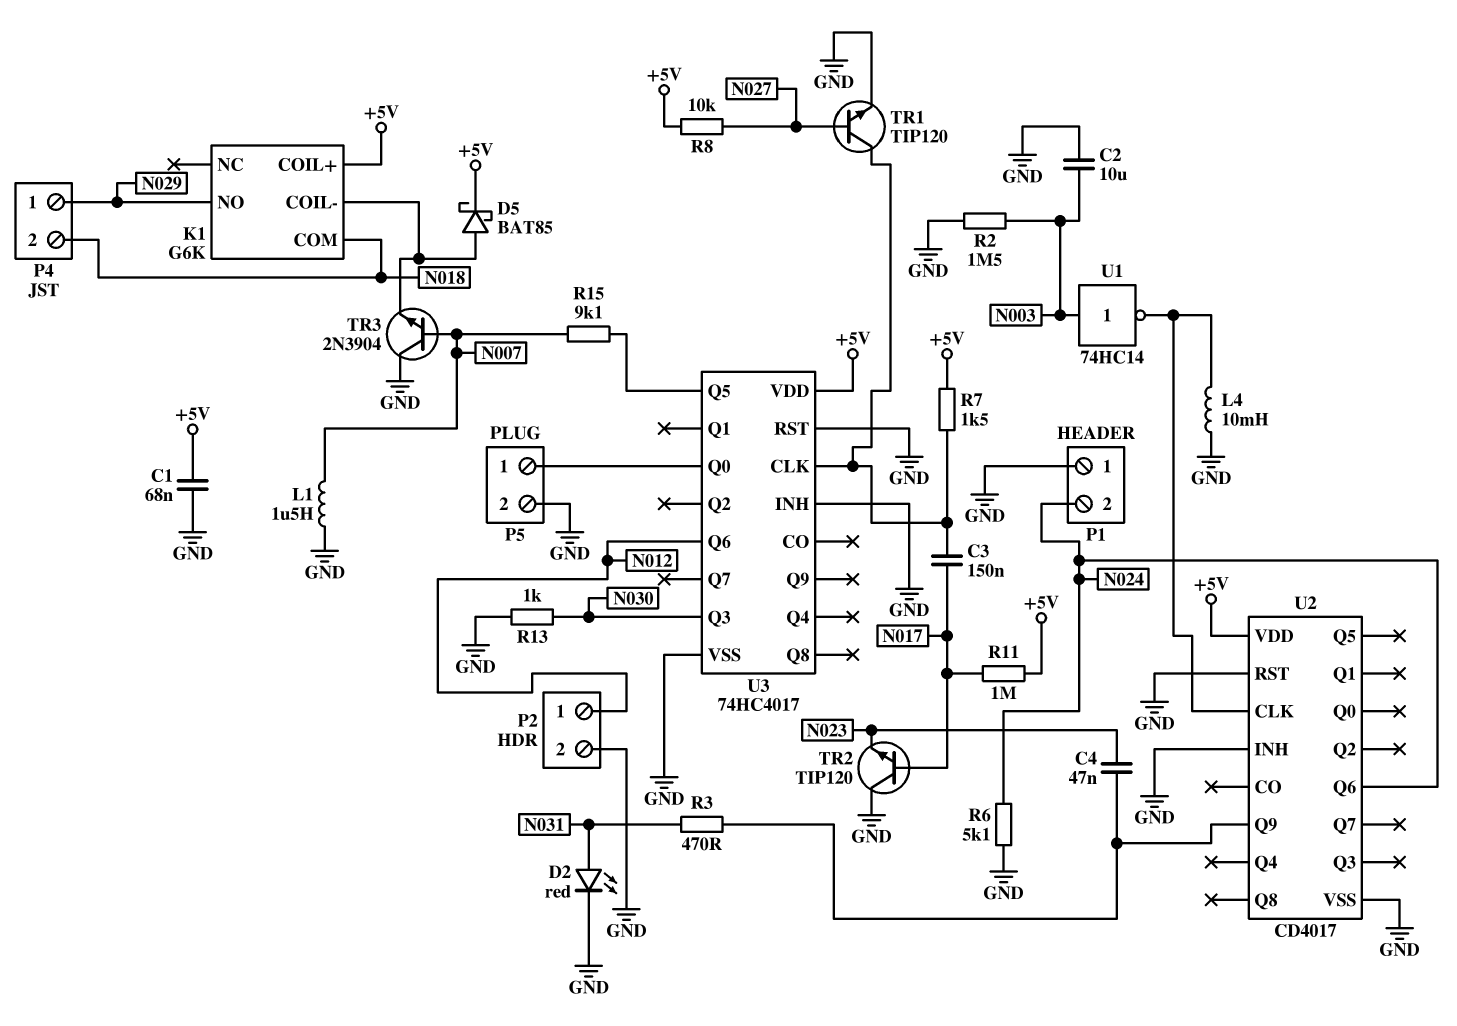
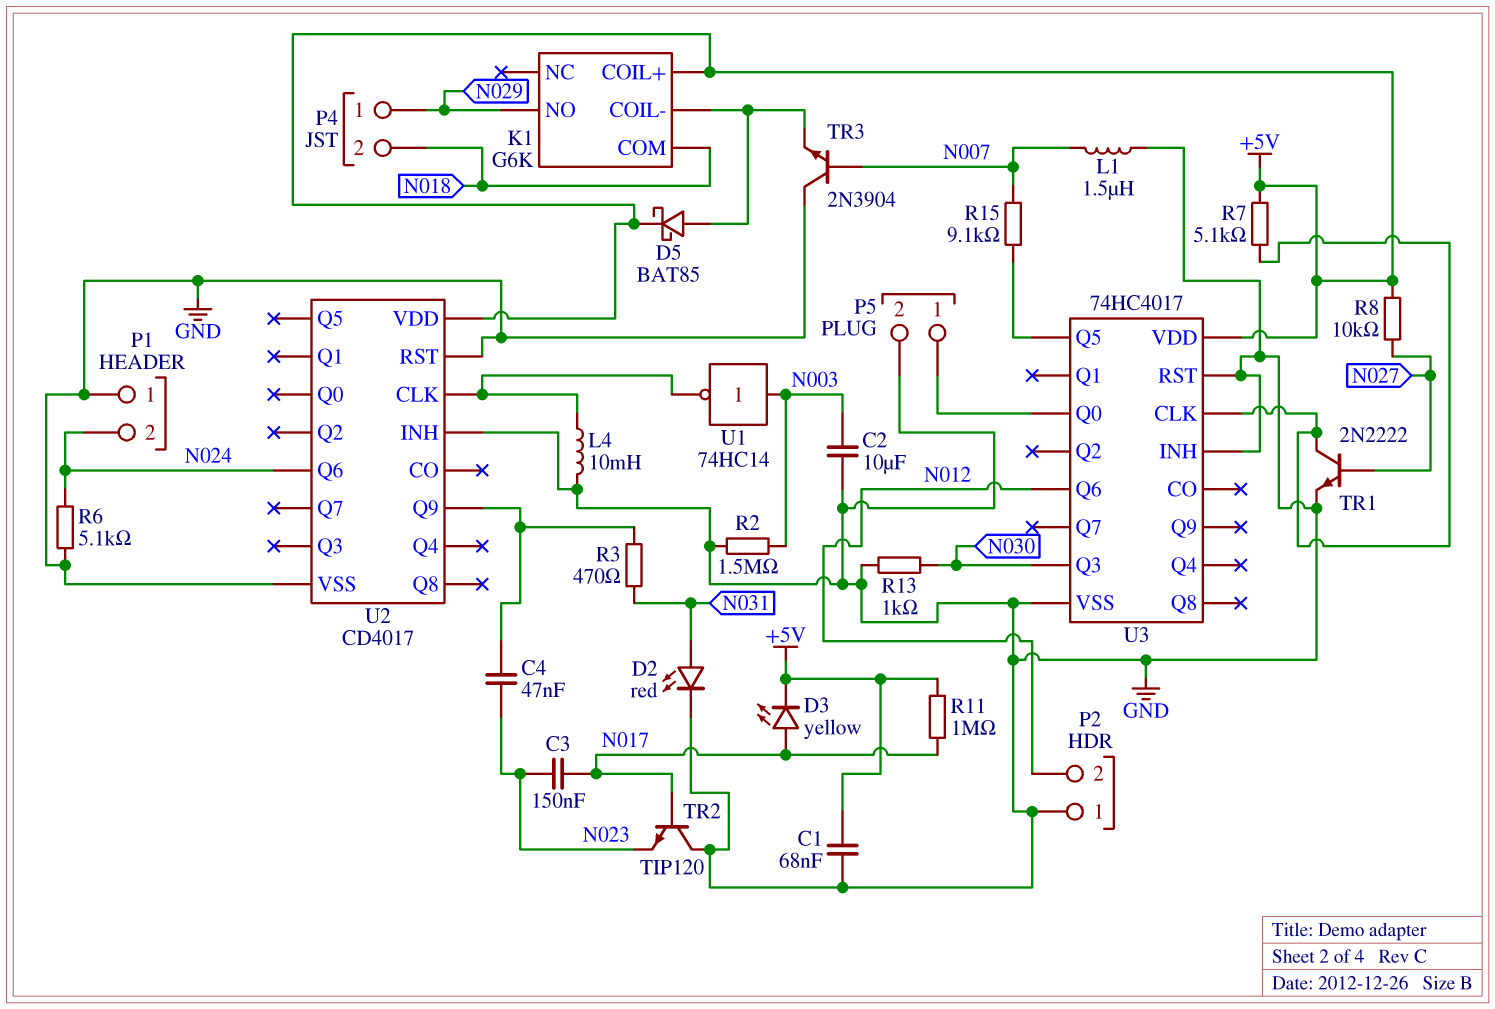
C3: 150nF (N017, U3/CLK) -> 150nF (N017, N023)
D3: none -> LED yellow (A N017, K +5V)
P2 pin 1: N012 -> GND
P2 pin 2: GND -> N012
R7: 1.5k (+5V, U3/CLK) -> 5.1k (+5V, U3/CLK)
TR1: NPN TIP120 (B N027, C U3/CLK, E GND) -> NPN 2N2222 (B N027, C U3/CLK, E GND)

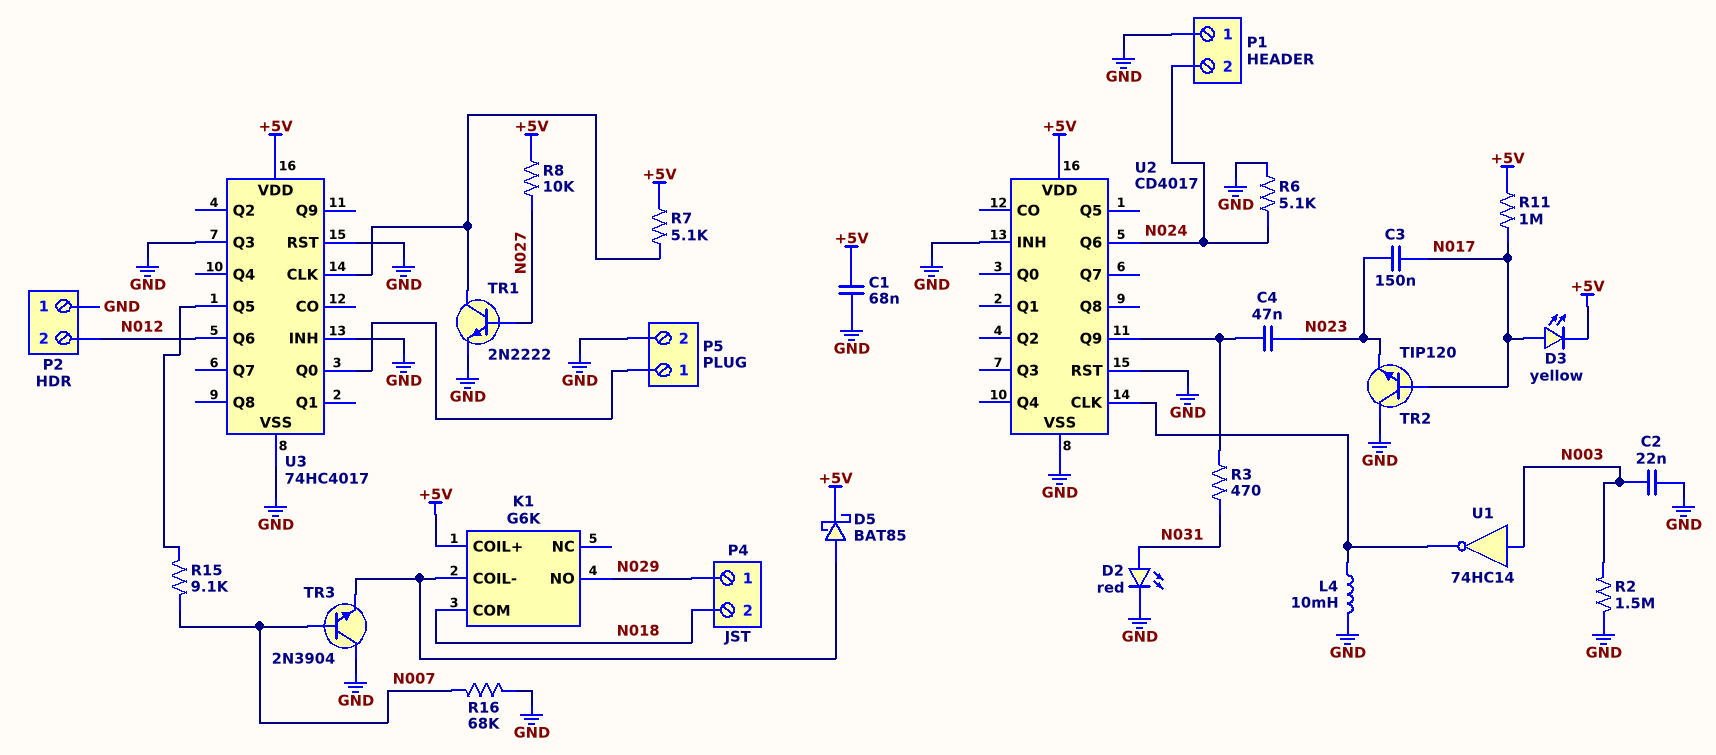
C2: 10uF (GND, N003) -> 22nF (GND, N003)
L1: 1.5uH (GND, N007) -> none
R13: 1k (GND, N030) -> none
R16: none -> 68k (GND, N007)
U3 pin Q3: N030 -> GND

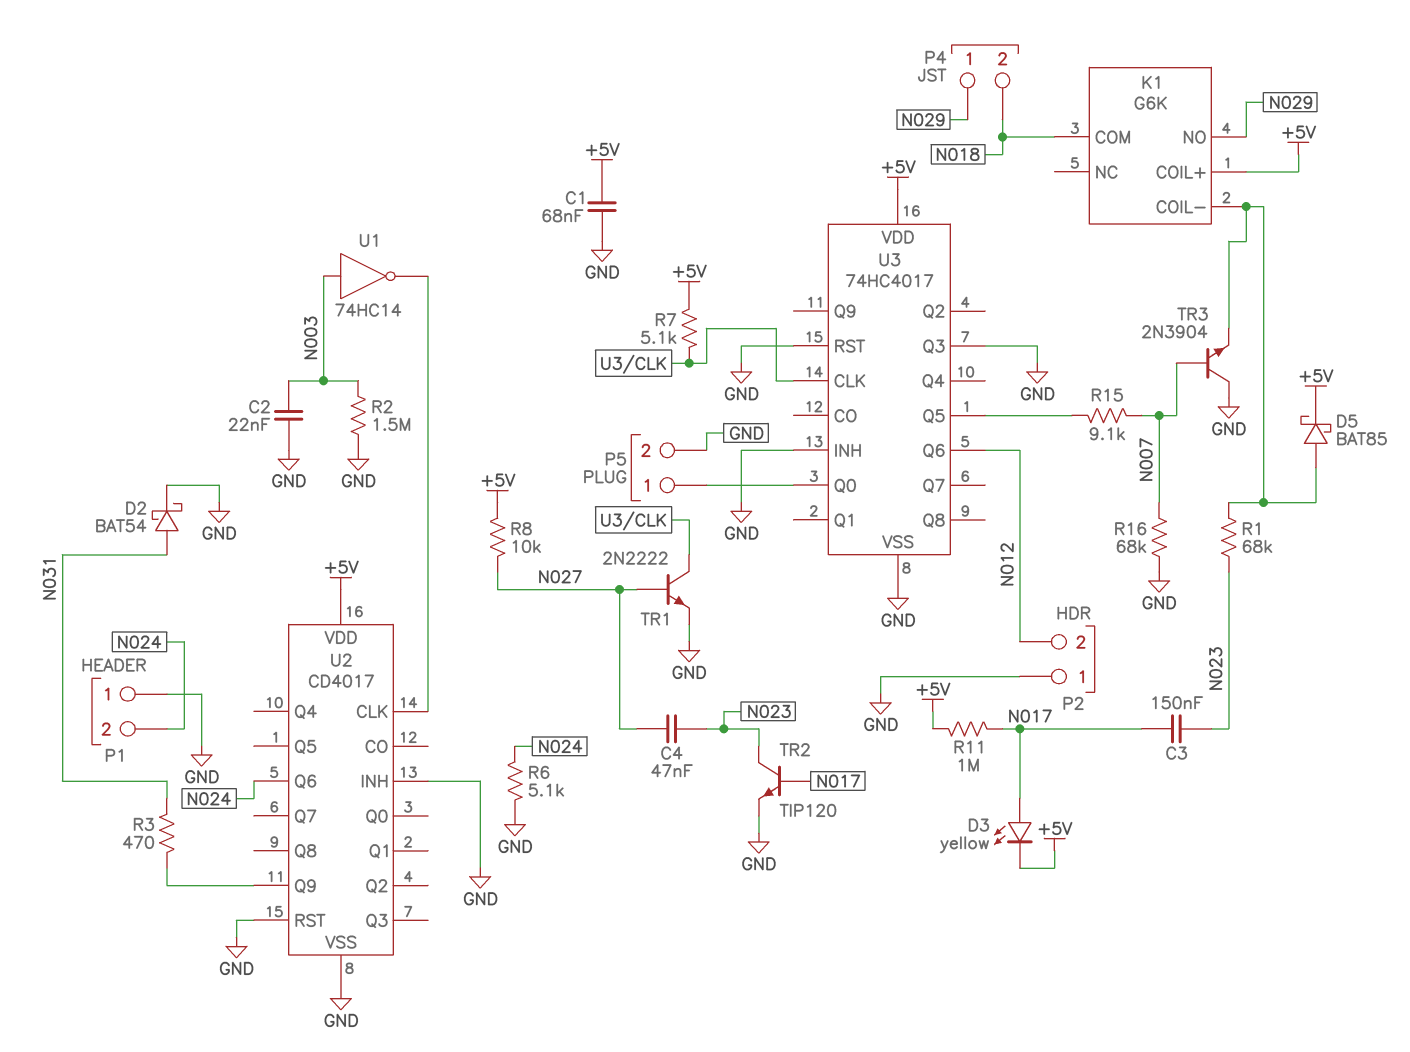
C4: 47nF (N023, U2/Q9) -> 47nF (N023, N027)
D2: LED red (A N031, K GND) -> schottky BAT54 (A N031, K GND)
L4: 10mH (GND, U2/CLK) -> none
R1: none -> 68k (K1/COIL-, N023)
TR2: NPN TIP120 (B N017, C GND, E N023) -> NPN TIP120 (B N017, C N023, E GND)

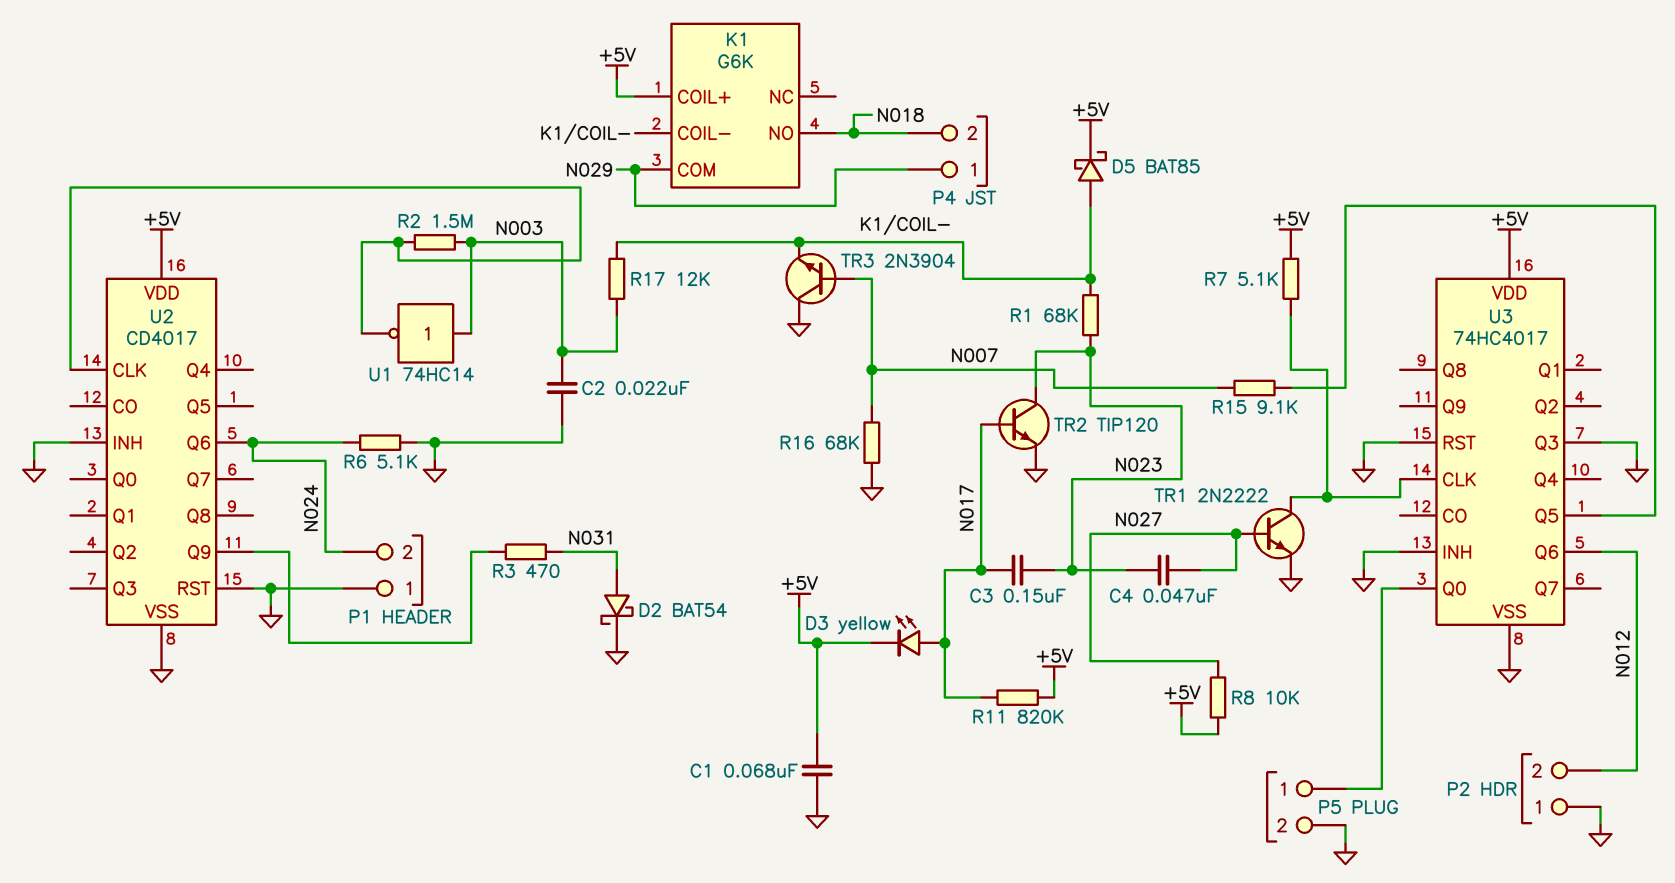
K1 pin COM: N018 -> N029
K1 pin NO: N029 -> N018
R2: 1.5M (GND, N003) -> 1.5M (N003, U2/CLK)
R11: 1M (+5V, N017) -> 820k (+5V, N017)
R17: none -> 12k (K1/COIL-, N003)

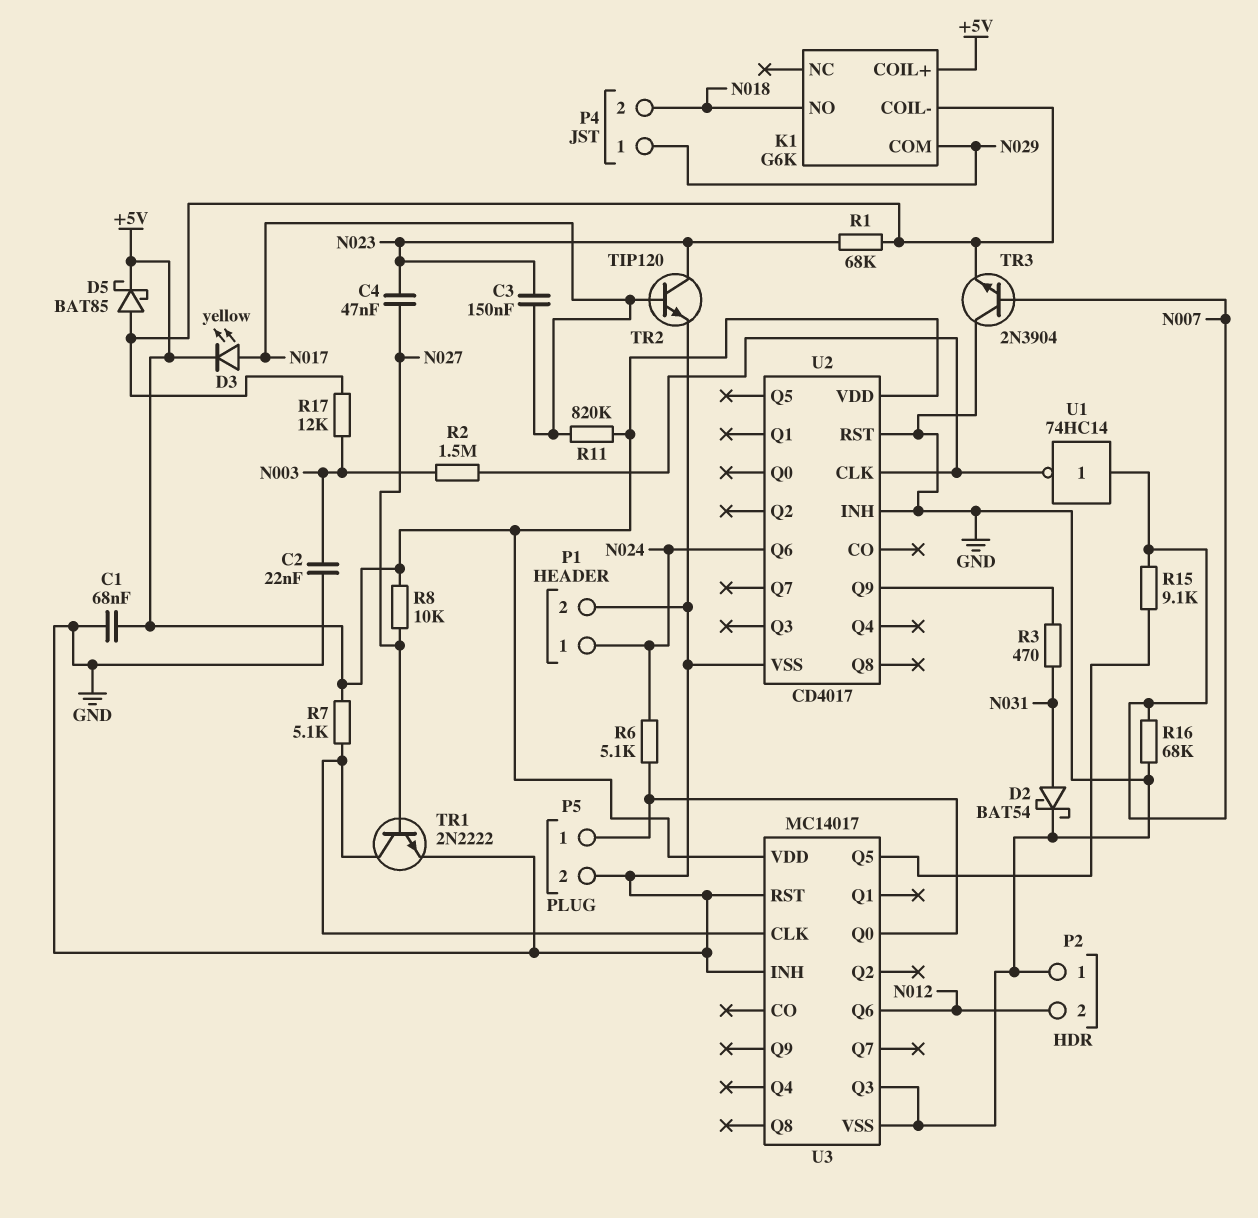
P1 pin 1: GND -> N024
P1 pin 2: N024 -> GND
R6: 5.1k (GND, N024) -> 5.1k (N024, P5/1)
U1: NOT 74HC14 (in N003, out U2/CLK) -> NOT 74HC14 (in N007, out U2/CLK)
U3: 74HC4017 -> MC14017

